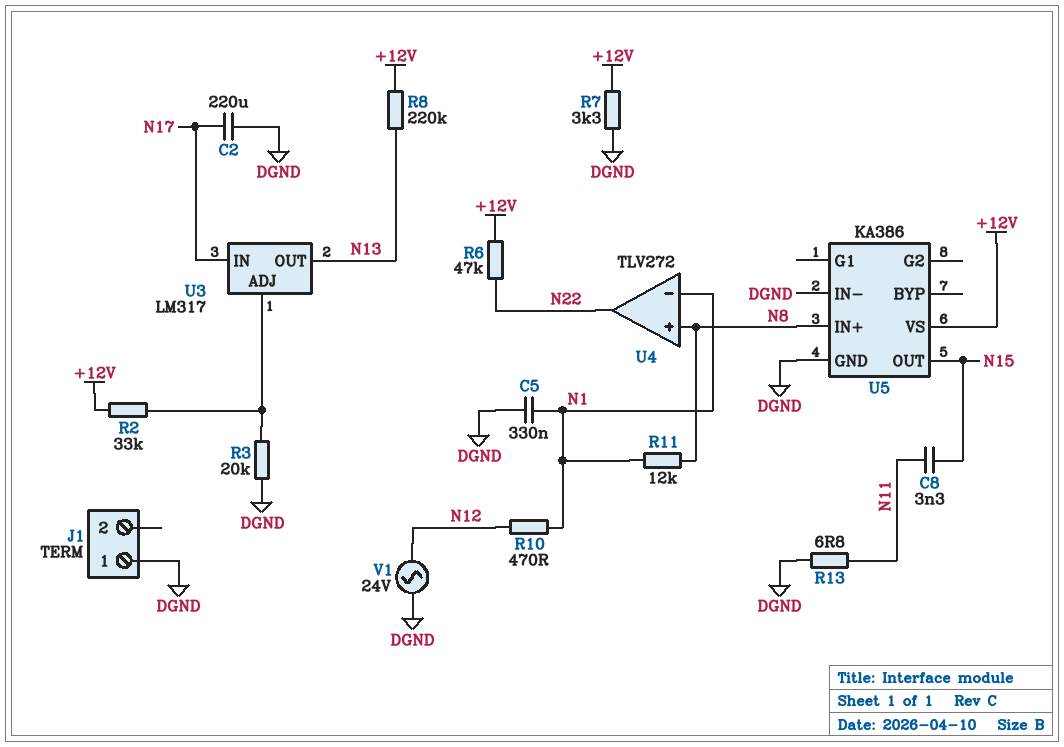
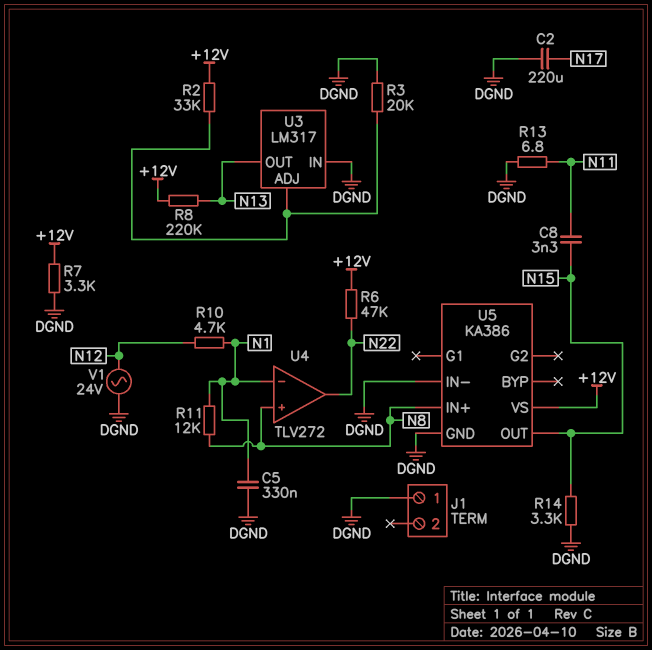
R10: 470 (N1, N12) -> 4.7k (N1, N12)
R14: none -> 3.3k (DGND, N15)
U3 pin IN: N17 -> DGND

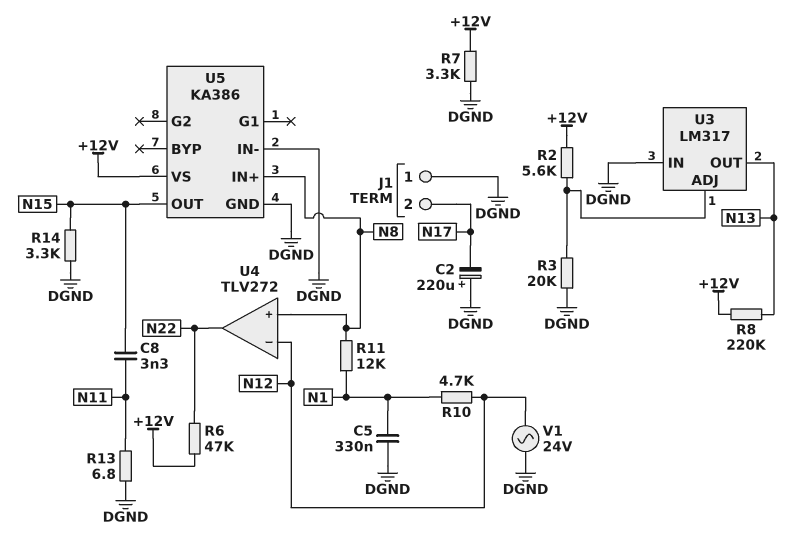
C2: 220uF (DGND, N17) -> 220uF (plus DGND, minus N17)
J1 pin 2: none -> N17
R2: 33k (+12V, U3/ADJ) -> 5.6k (+12V, U3/ADJ)
U4 pin in-: N1 -> N12

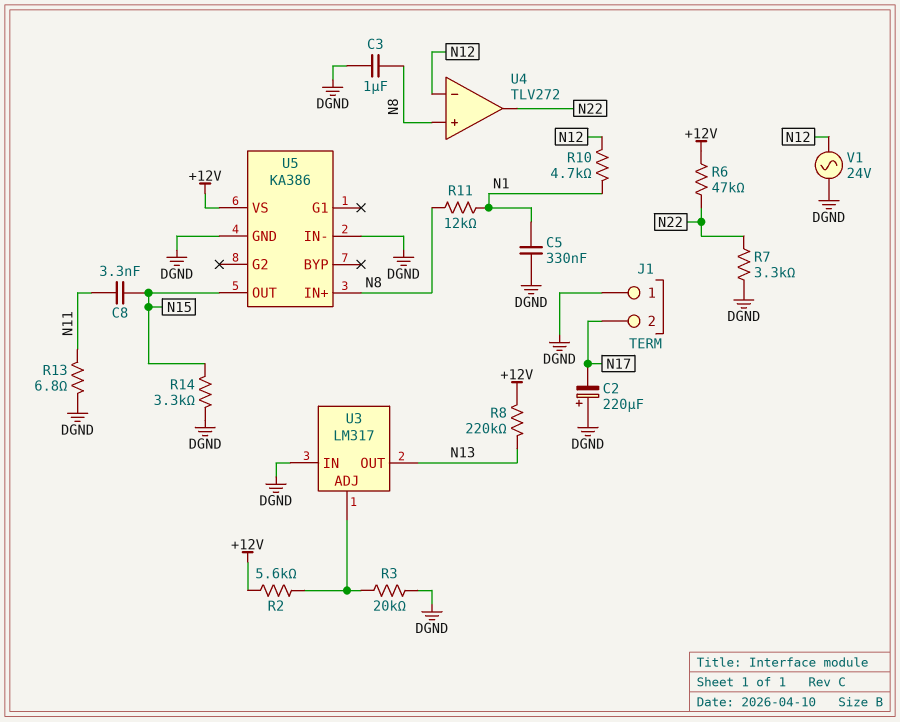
C3: none -> 1uF (DGND, N8)
R7: 3.3k (+12V, DGND) -> 3.3k (DGND, N22)

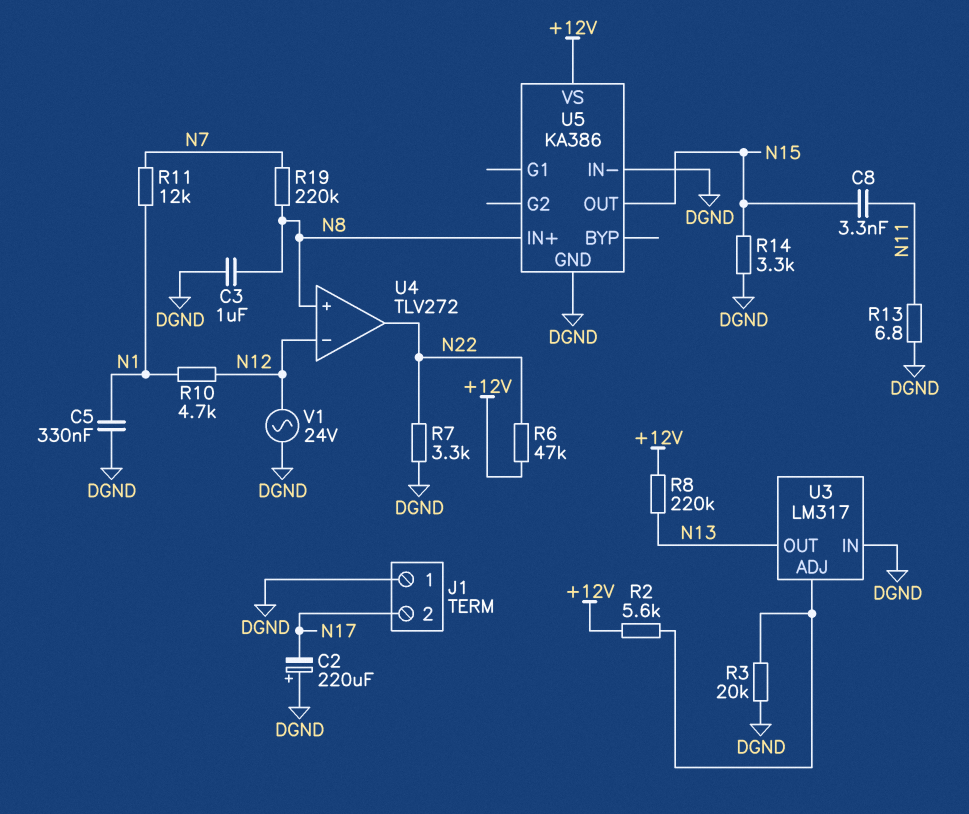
R11: 12k (N1, N8) -> 12k (N1, N7)
R19: none -> 220k (N7, N8)

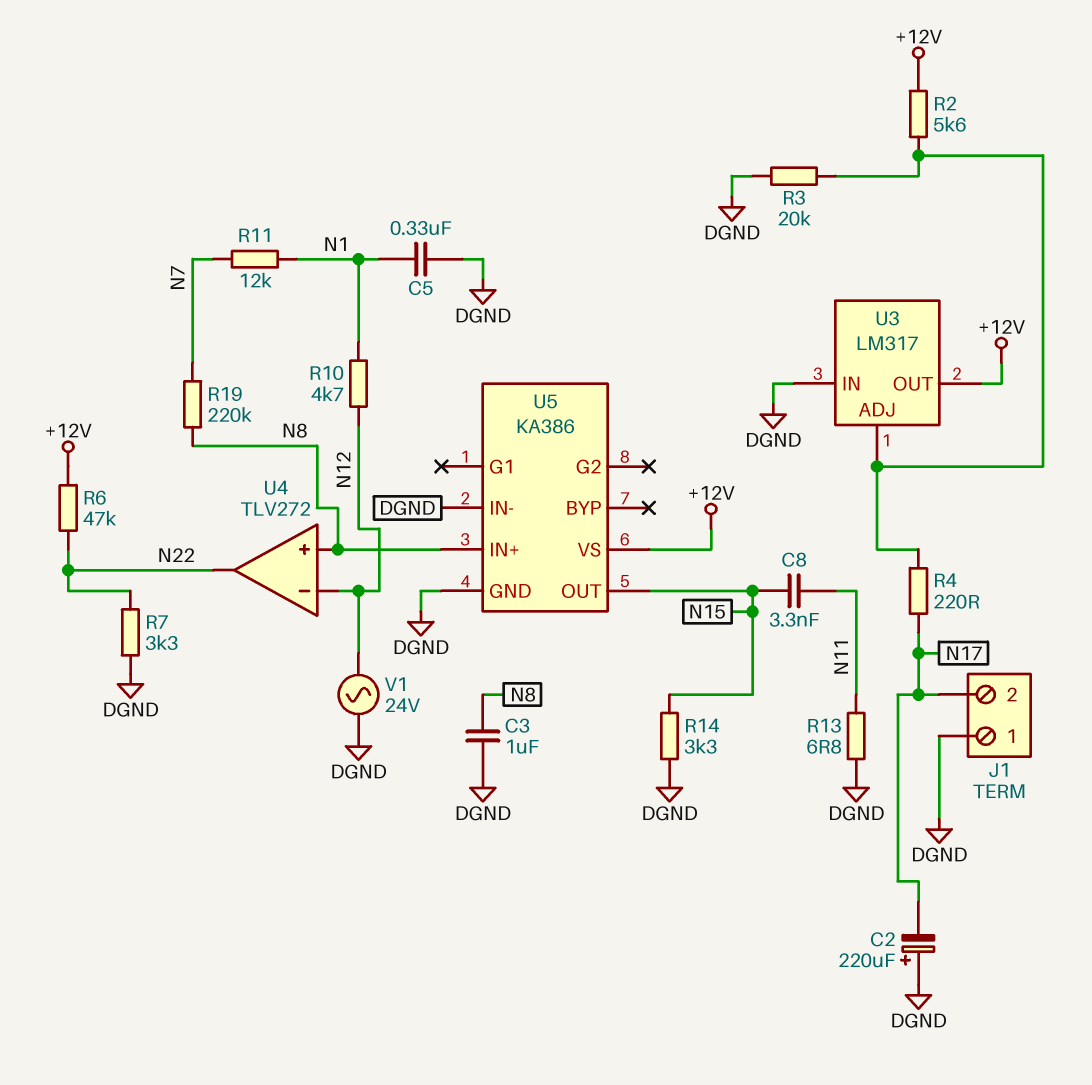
R4: none -> 220 (N17, U3/ADJ)
R8: 220k (+12V, N13) -> none
U3 pin OUT: N13 -> +12V

